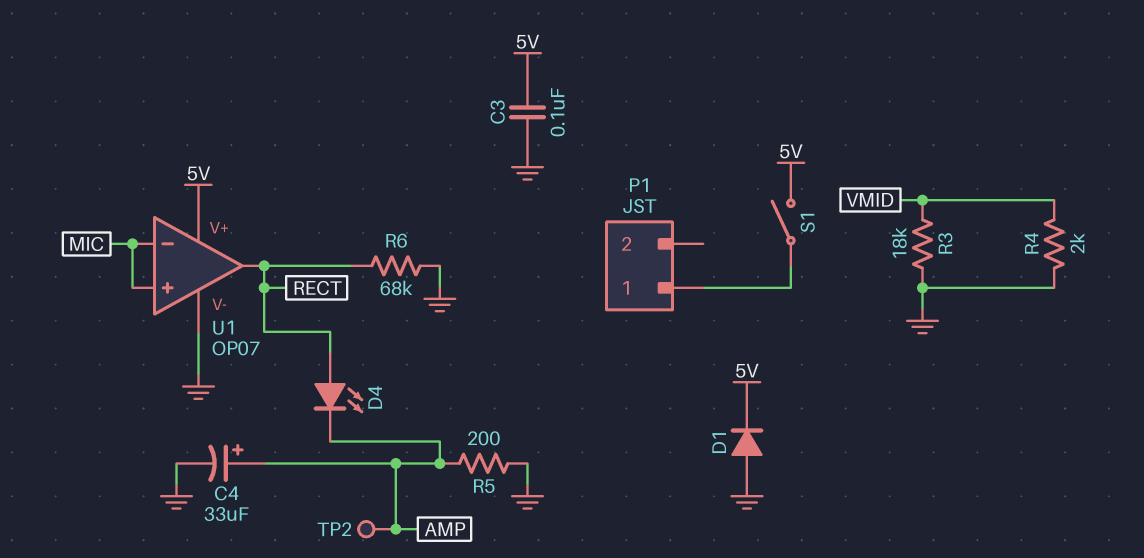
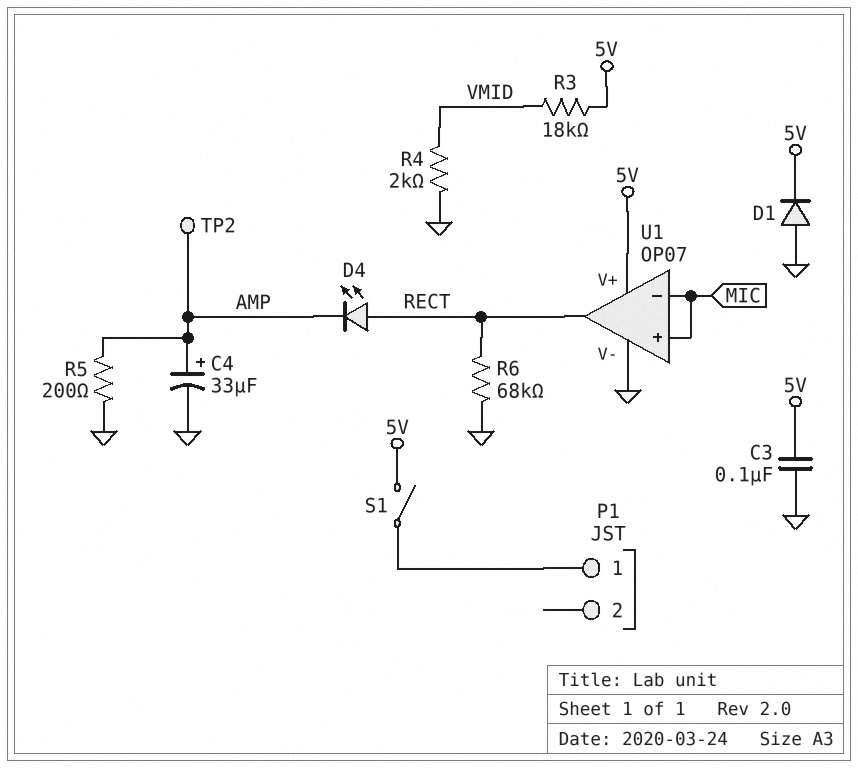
R3: 18k (GND, VMID) -> 18k (5V, VMID)

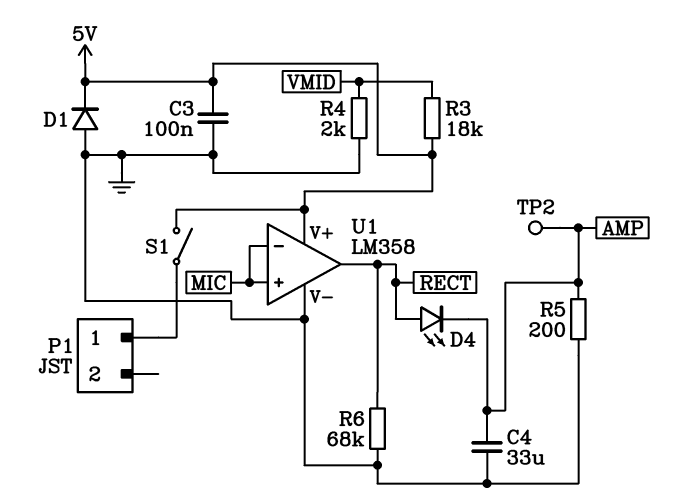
C4: 33uF (plus AMP, minus GND) -> 33uF (AMP, GND)
U1: OP07 -> LM358

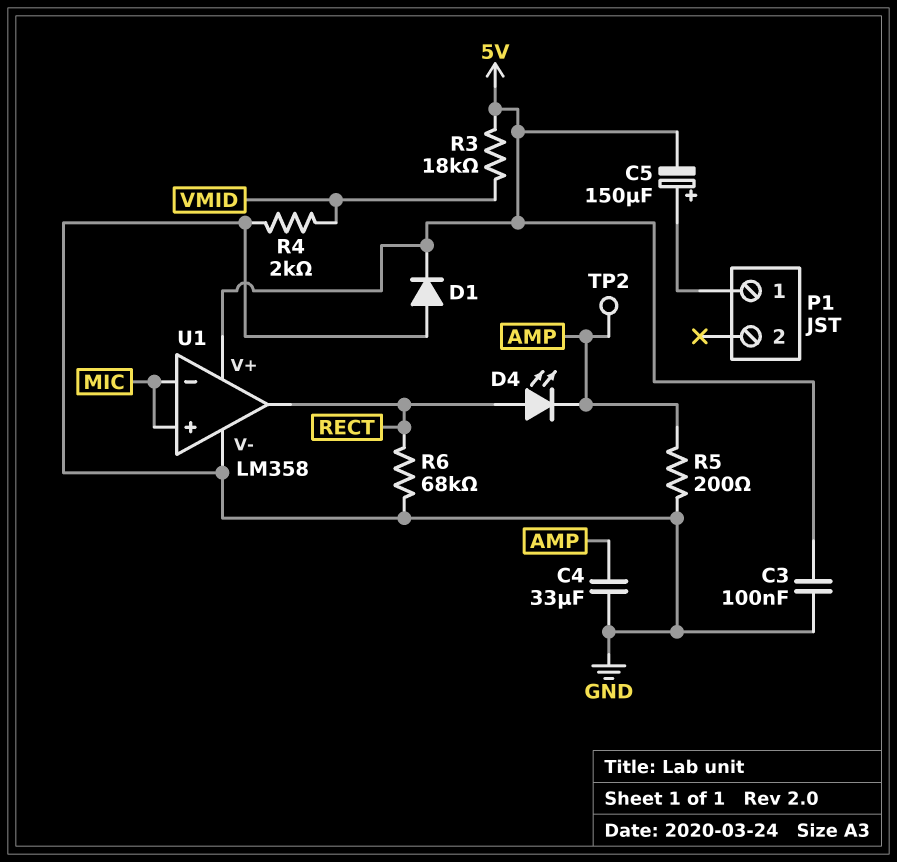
C5: none -> 150uF (plus P1/1, minus 5V)
S1: switch (5V, P1/1) -> none

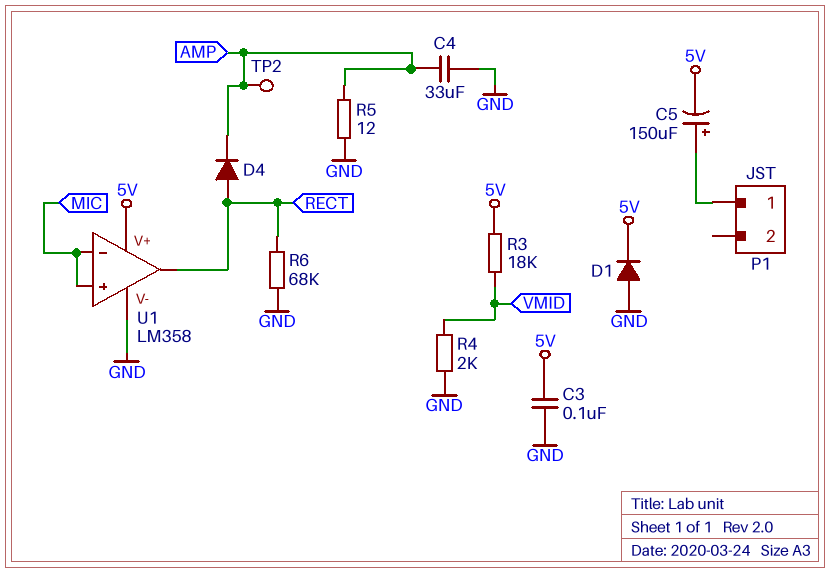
D4: LED (A RECT, K AMP) -> diode (A RECT, K AMP)
R5: 200 (AMP, GND) -> 12 (AMP, GND)

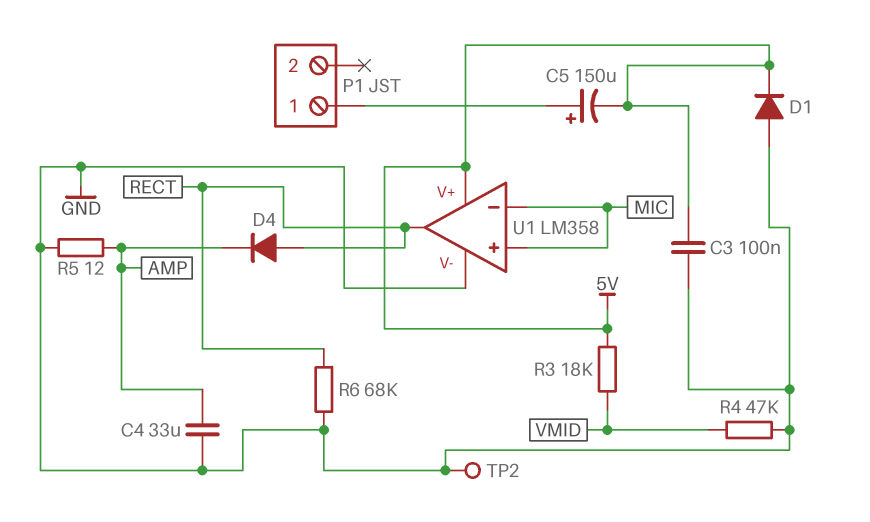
R4: 2k (GND, VMID) -> 47k (GND, VMID)
TP2: test point (AMP) -> test point (GND)

